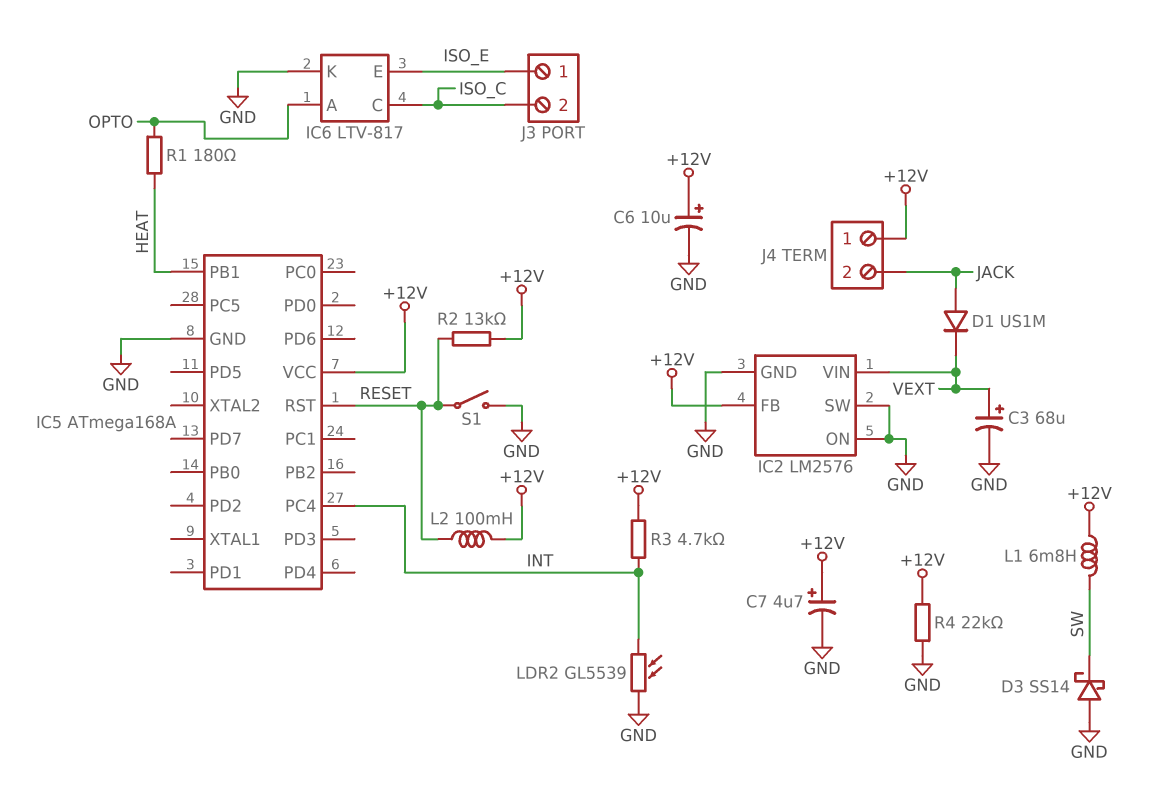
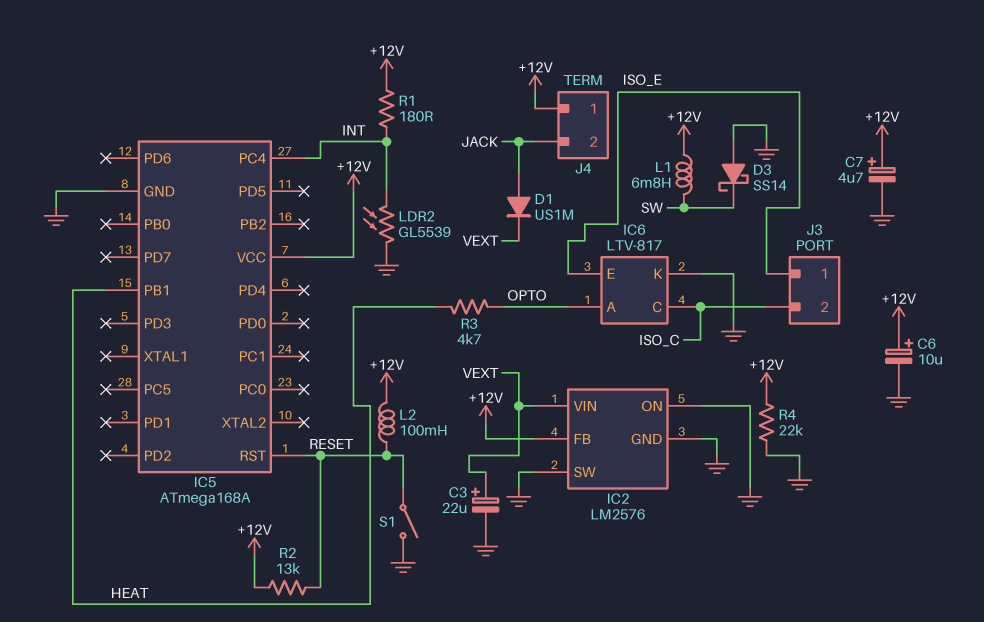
C3: 68uF (plus VEXT, minus GND) -> 22uF (plus VEXT, minus GND)
R1: 180 (HEAT, OPTO) -> 180 (+12V, INT)
R3: 4.7k (+12V, INT) -> 4.7k (HEAT, OPTO)

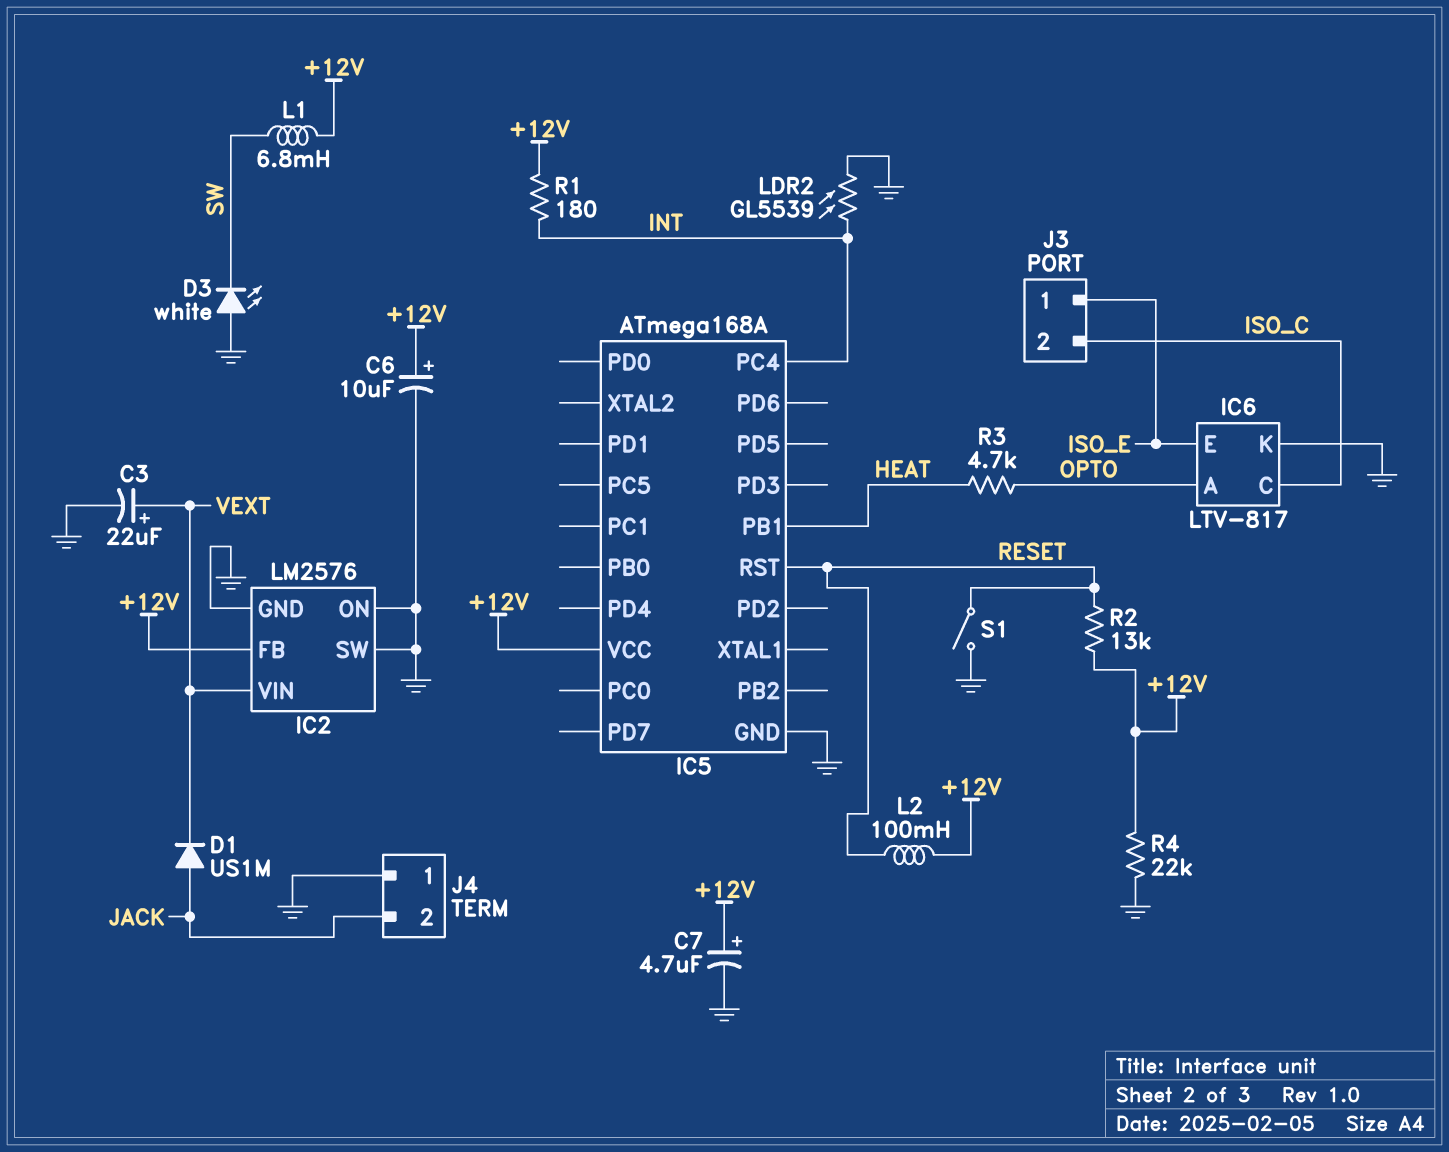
D3: schottky SS14 (A GND, K SW) -> LED white (A GND, K SW)
J4 pin 1: +12V -> GND

